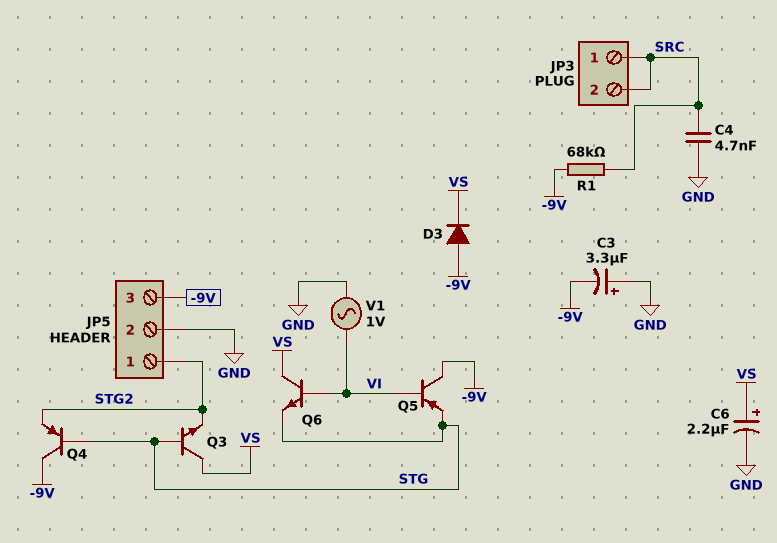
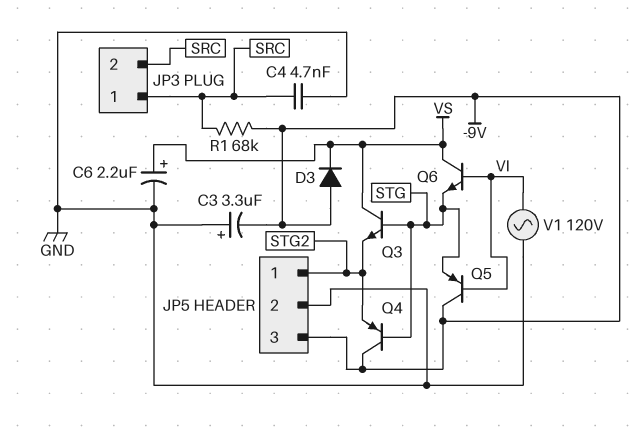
V1: AC 1V (GND, VI) -> AC 120V (GND, VI)

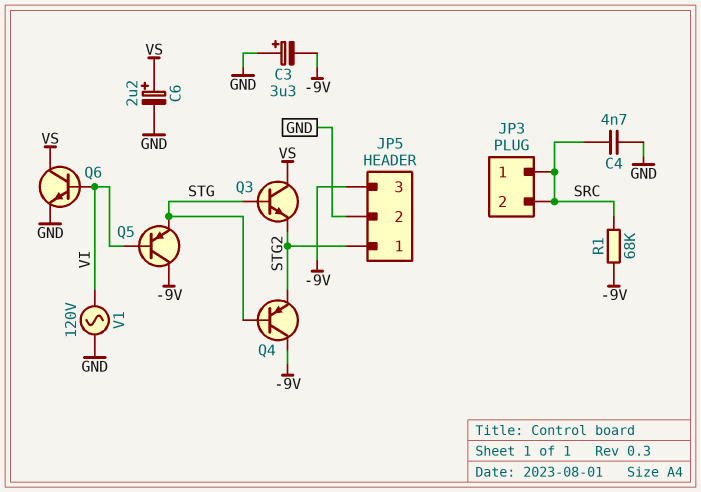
D3: diode (A -9V, K VS) -> none
Q6: NPN (B VI, C VS, E STG) -> NPN (B VI, C VS, E GND)

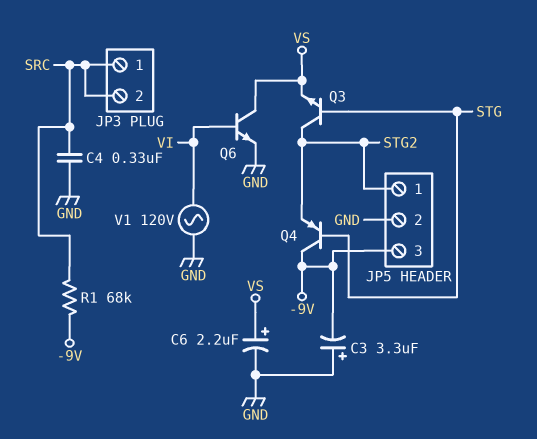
C4: 4.7nF (GND, SRC) -> 330nF (GND, SRC)
Q3: NPN (B STG, C VS, E STG2) -> NPN (B STG, C STG2, E VS)
Q5: PNP (B VI, C -9V, E STG) -> none

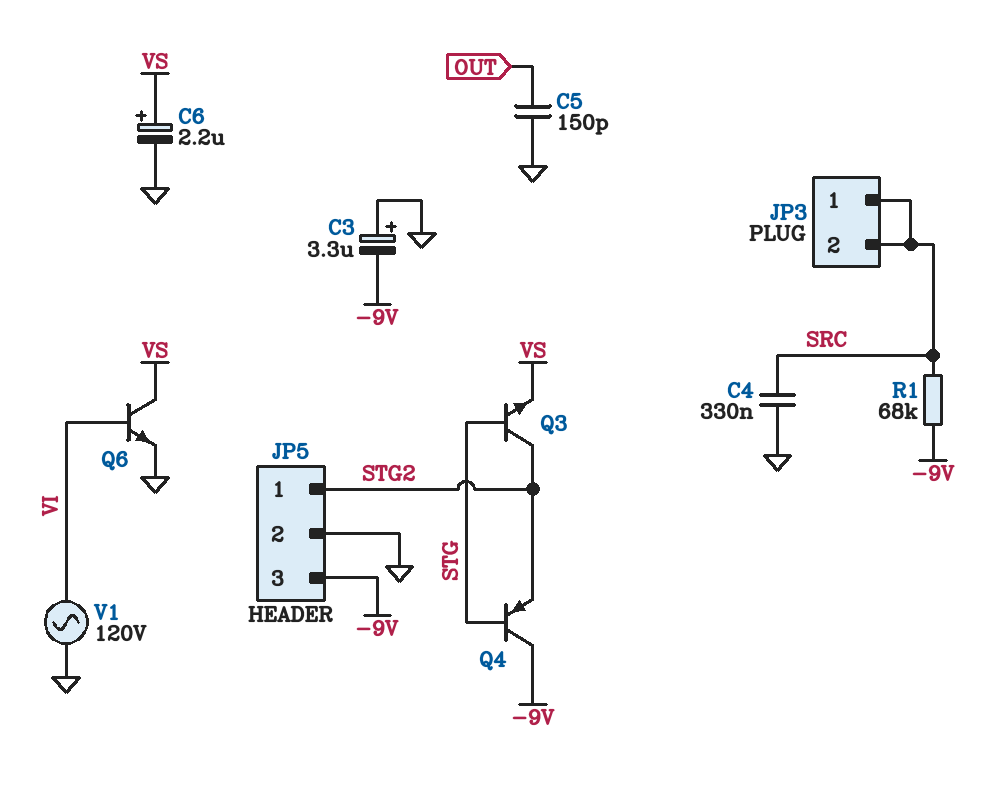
C5: none -> 150pF (GND, OUT)

